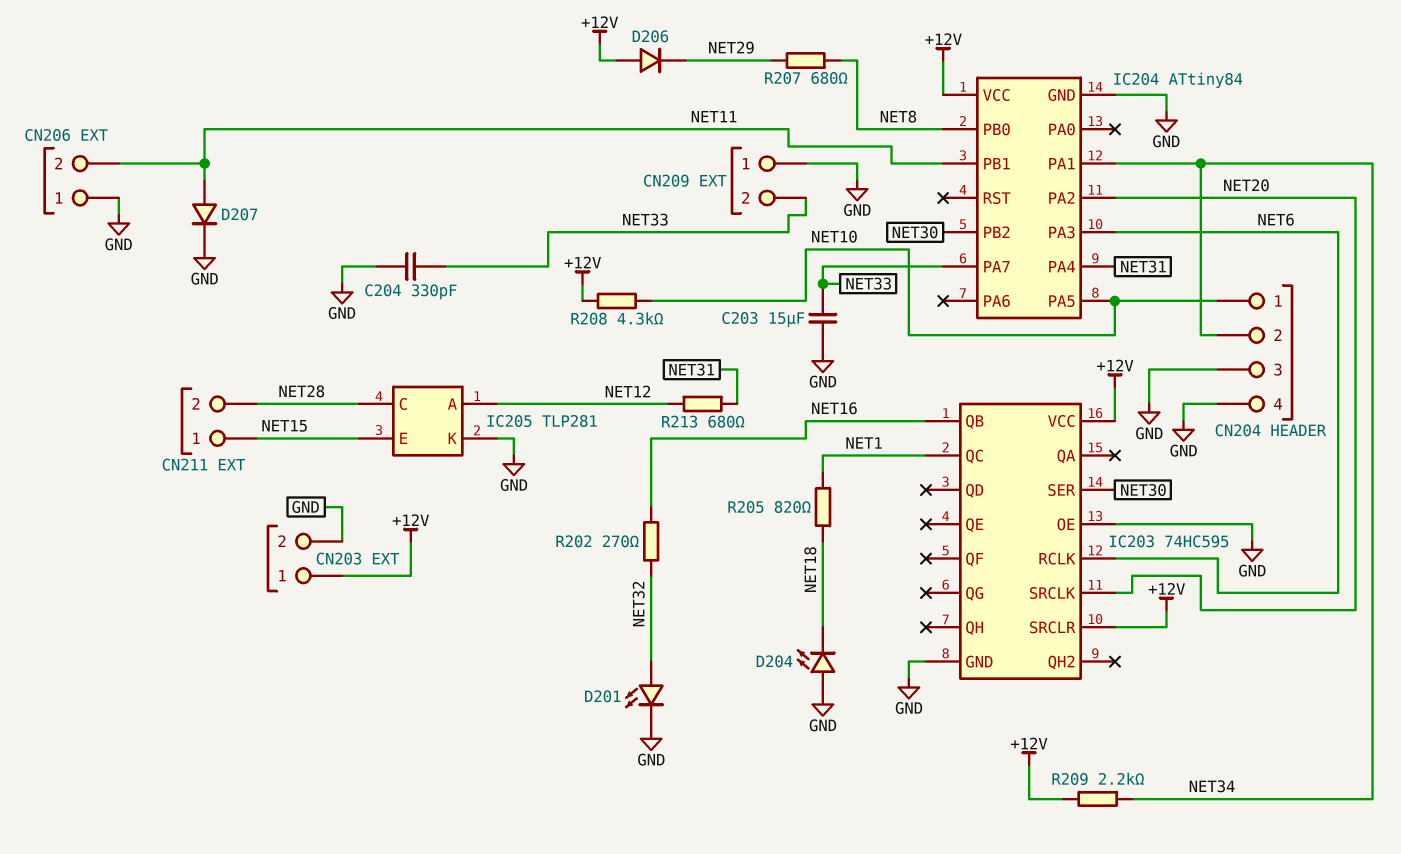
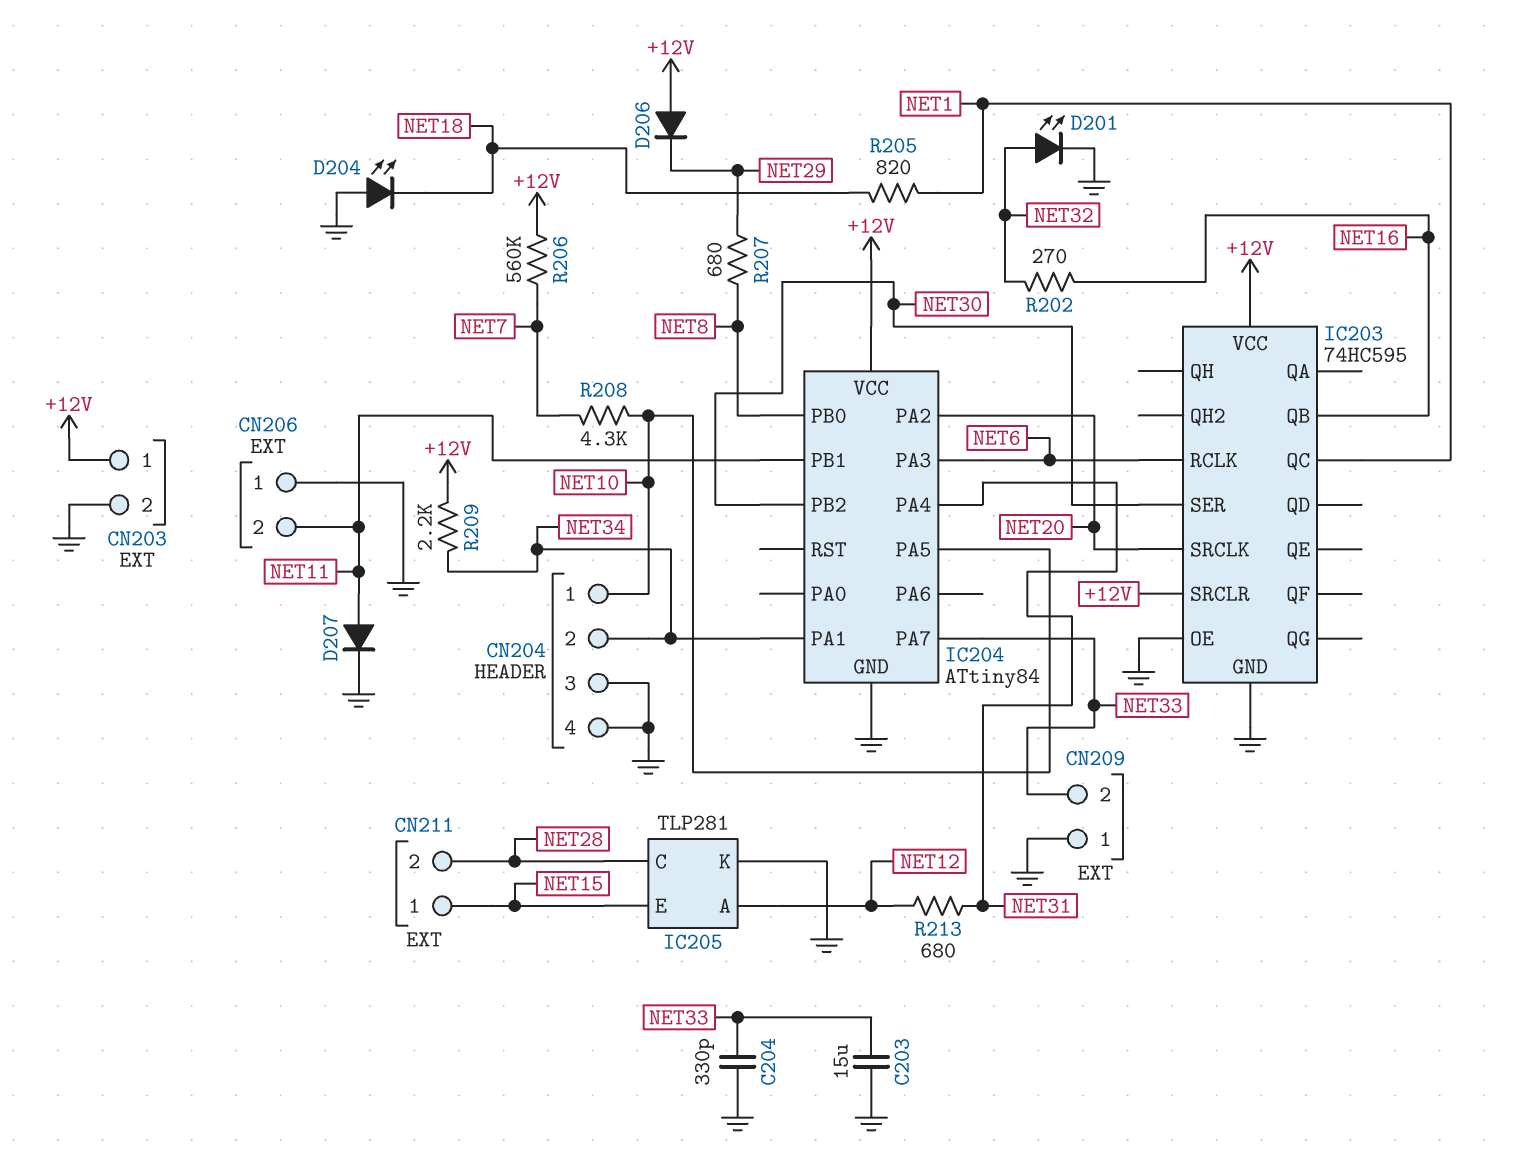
R206: none -> 560k (+12V, NET7)
R208: 4.3k (+12V, NET10) -> 4.3k (NET7, NET10)

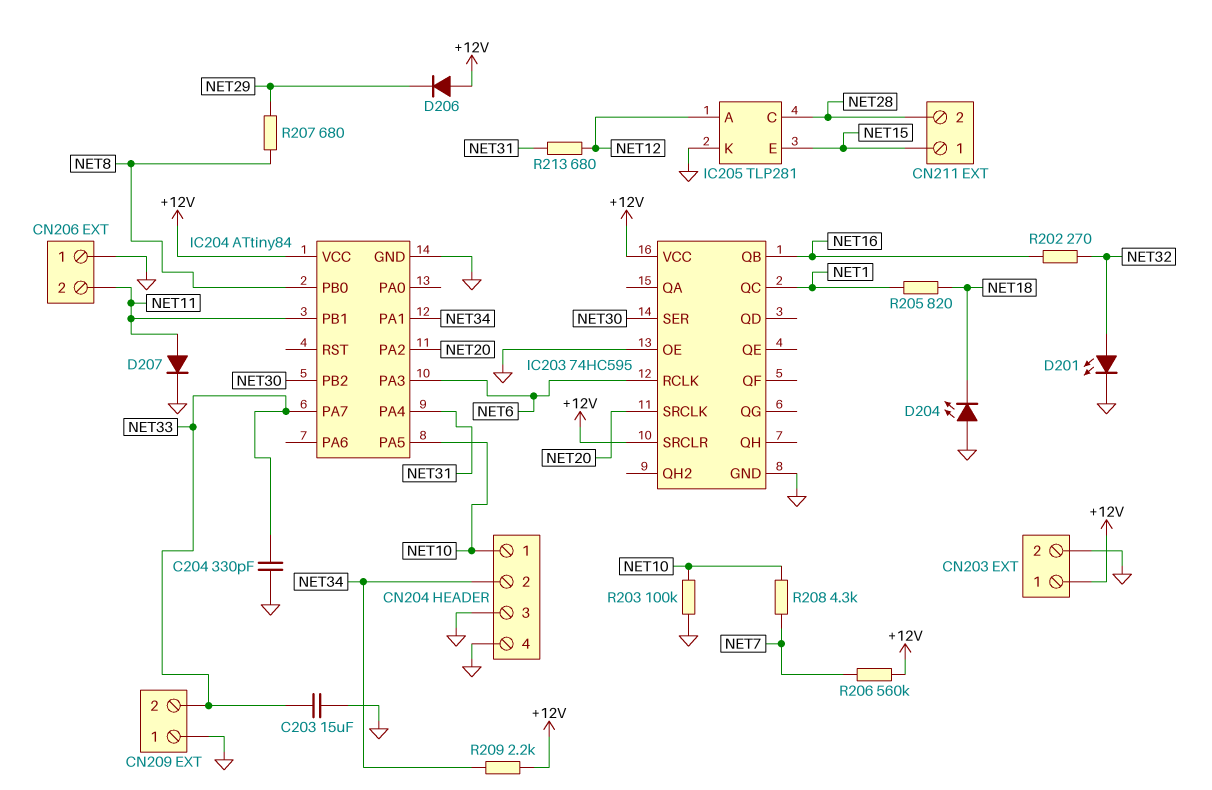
R203: none -> 100k (GND, NET10)

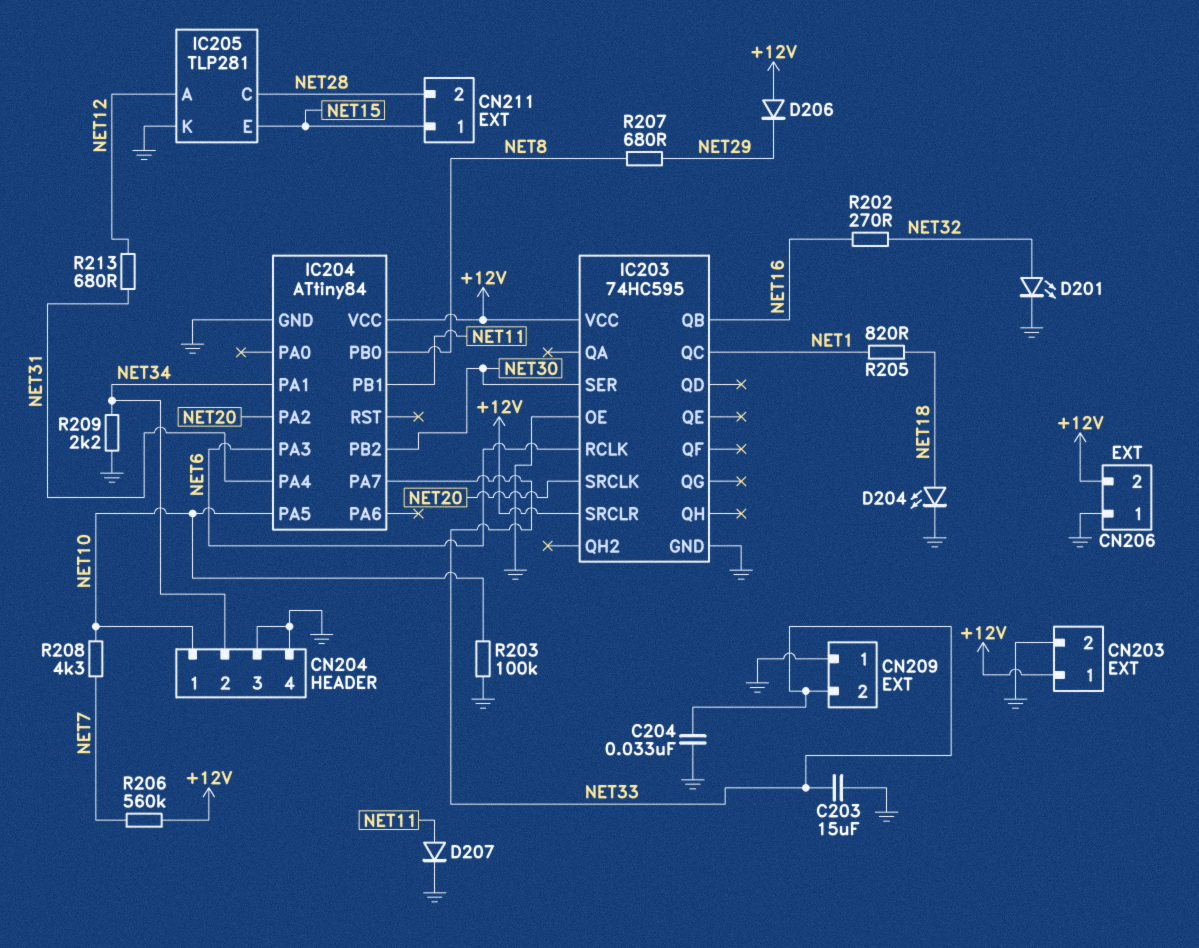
C204: 330pF (GND, NET33) -> 33nF (GND, NET33)
CN206 pin 2: NET11 -> +12V
D204: LED (A GND, K NET18) -> LED (A NET18, K GND)
R209: 2.2k (+12V, NET34) -> 2.2k (GND, NET34)

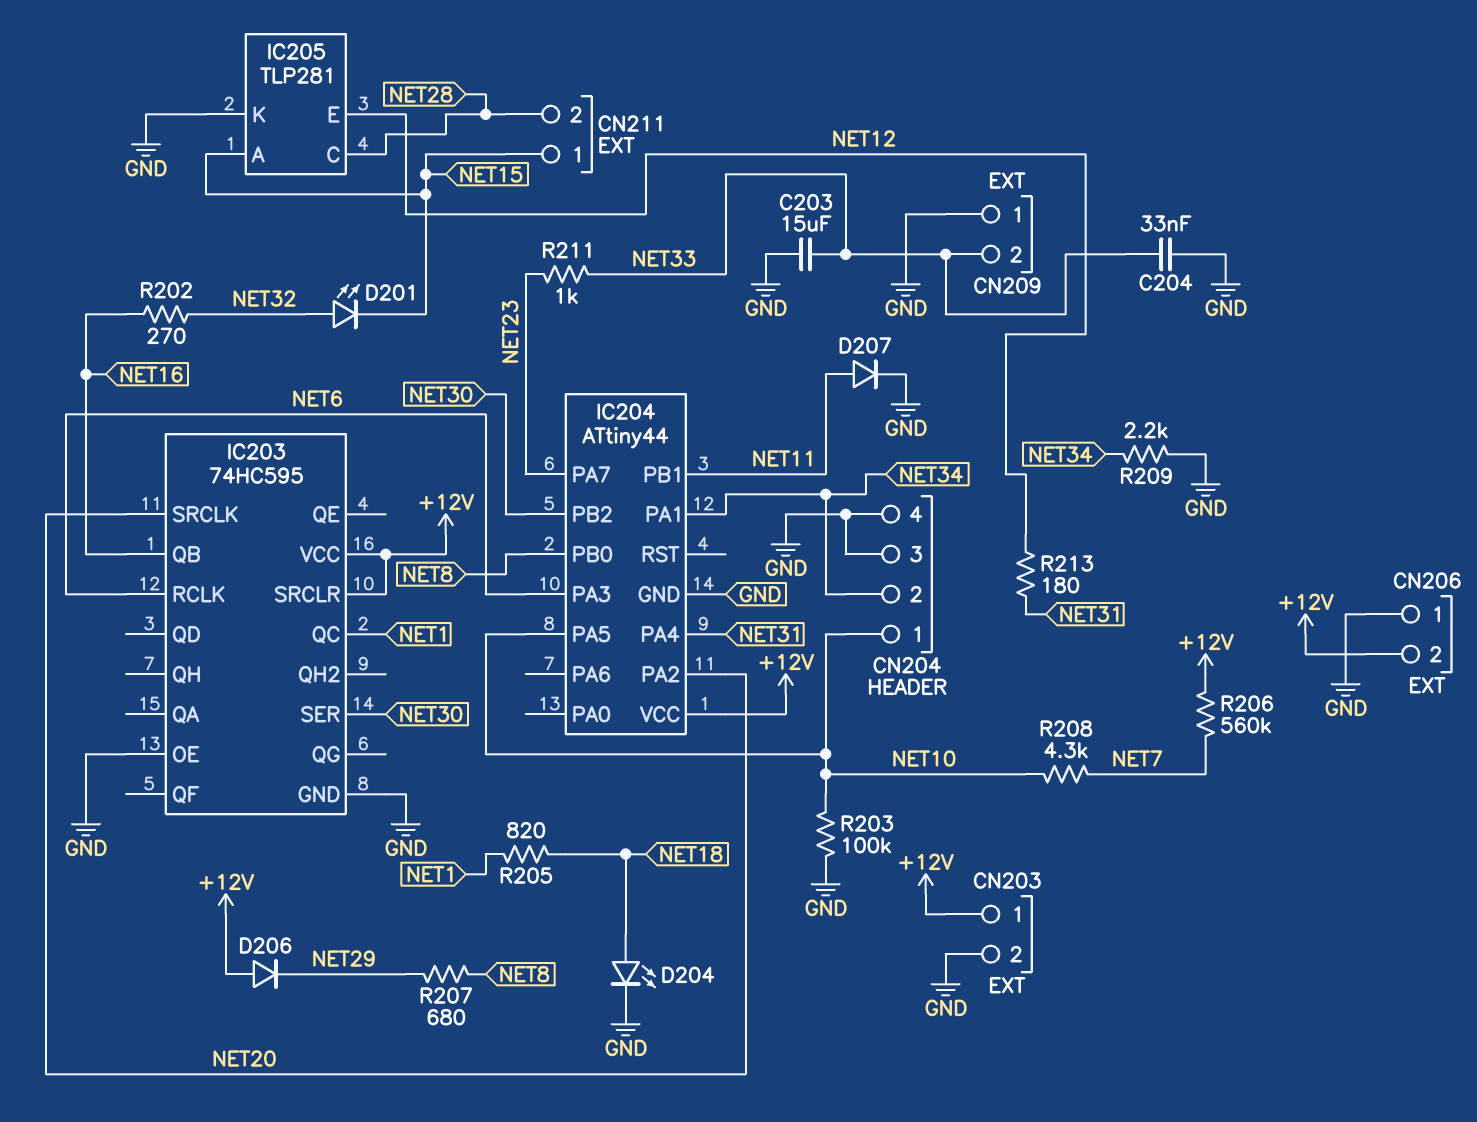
D201: LED (A NET32, K GND) -> LED (A NET32, K NET15)
IC204: ATtiny84 -> ATtiny44
IC204 pin PA7: NET33 -> NET23
IC205 pin A: NET12 -> NET15
IC205 pin E: NET15 -> NET12
R211: none -> 1k (NET23, NET33)
R213: 680 (NET12, NET31) -> 180 (NET12, NET31)

